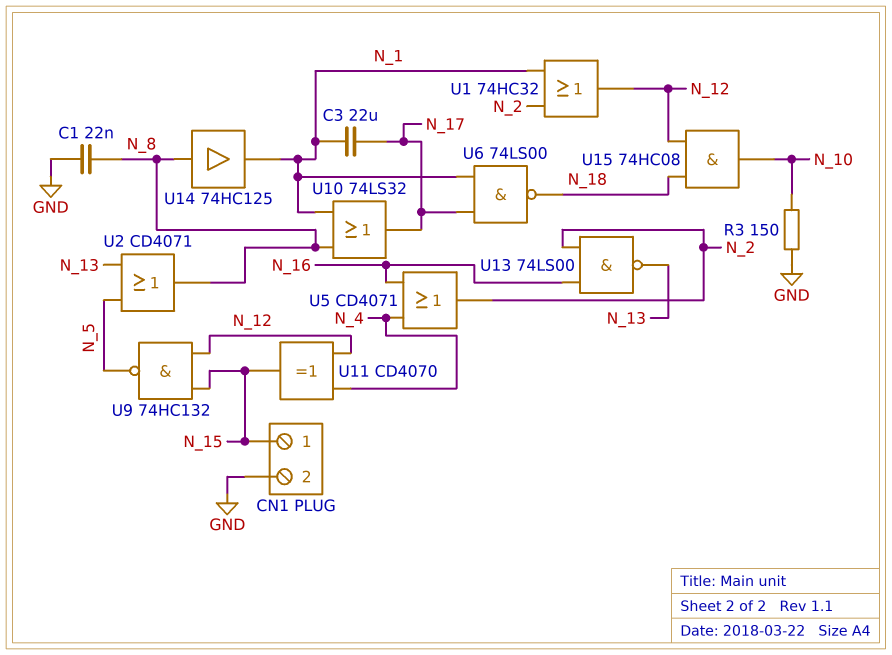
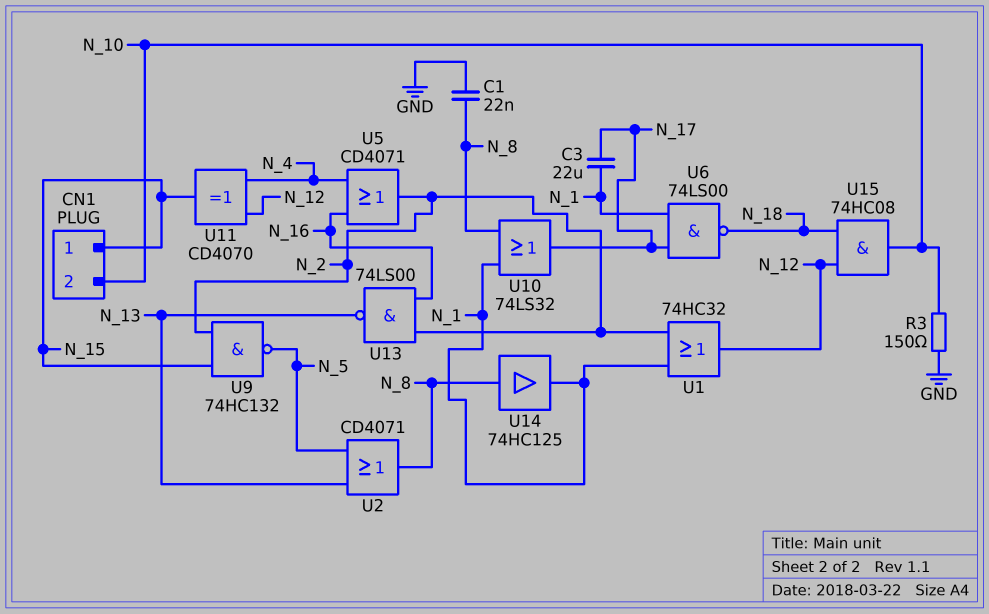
CN1 pin 2: GND -> N_10
U9: NAND 74HC132 (in N_12, in N_15, out N_5) -> NAND 74HC132 (in N_2, in N_15, out N_5)

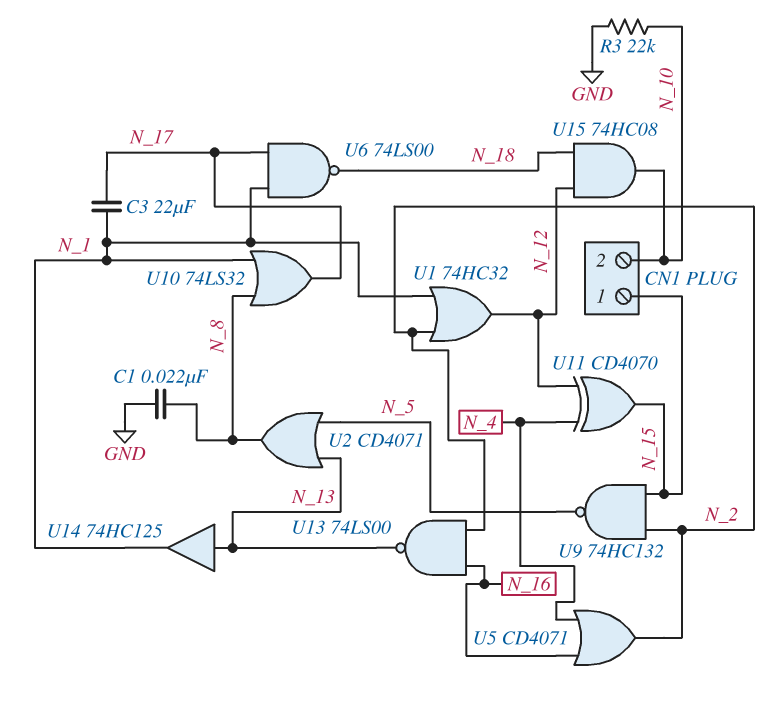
R3: 150 (GND, N_10) -> 22k (GND, N_10)
U14: buffer 74HC125 (in N_8, out N_1) -> buffer 74HC125 (in N_13, out N_1)

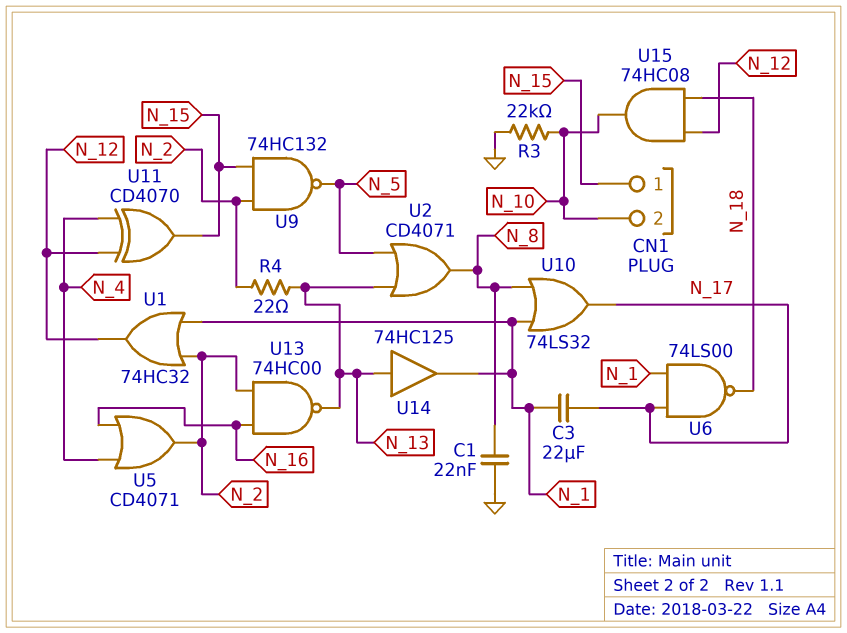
R4: none -> 22 (N_2, N_13)
U13: NAND 74LS00 (in N_2, in N_16, out N_13) -> NAND 74HC00 (in N_2, in N_16, out N_13)

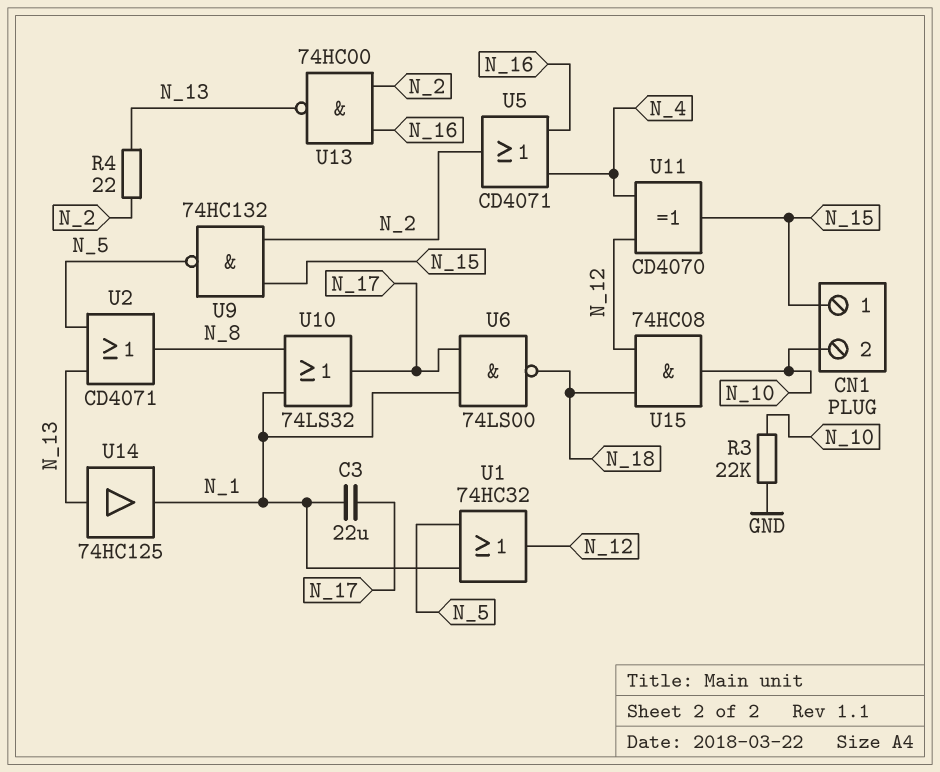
C1: 22nF (GND, N_8) -> none
U1: OR 74HC32 (in N_1, in N_2, out N_12) -> OR 74HC32 (in N_1, in N_5, out N_12)

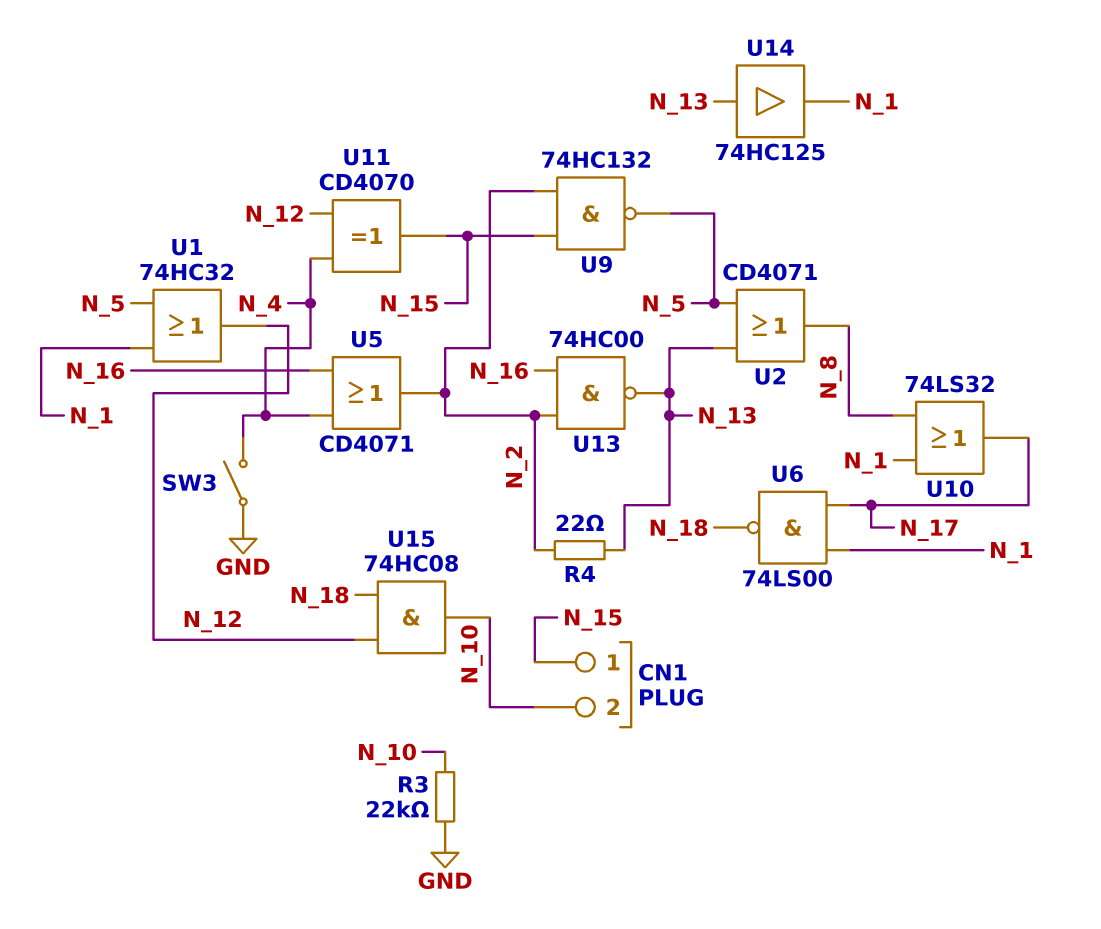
C3: 22uF (N_1, N_17) -> none
SW3: none -> switch (GND, N_4)

